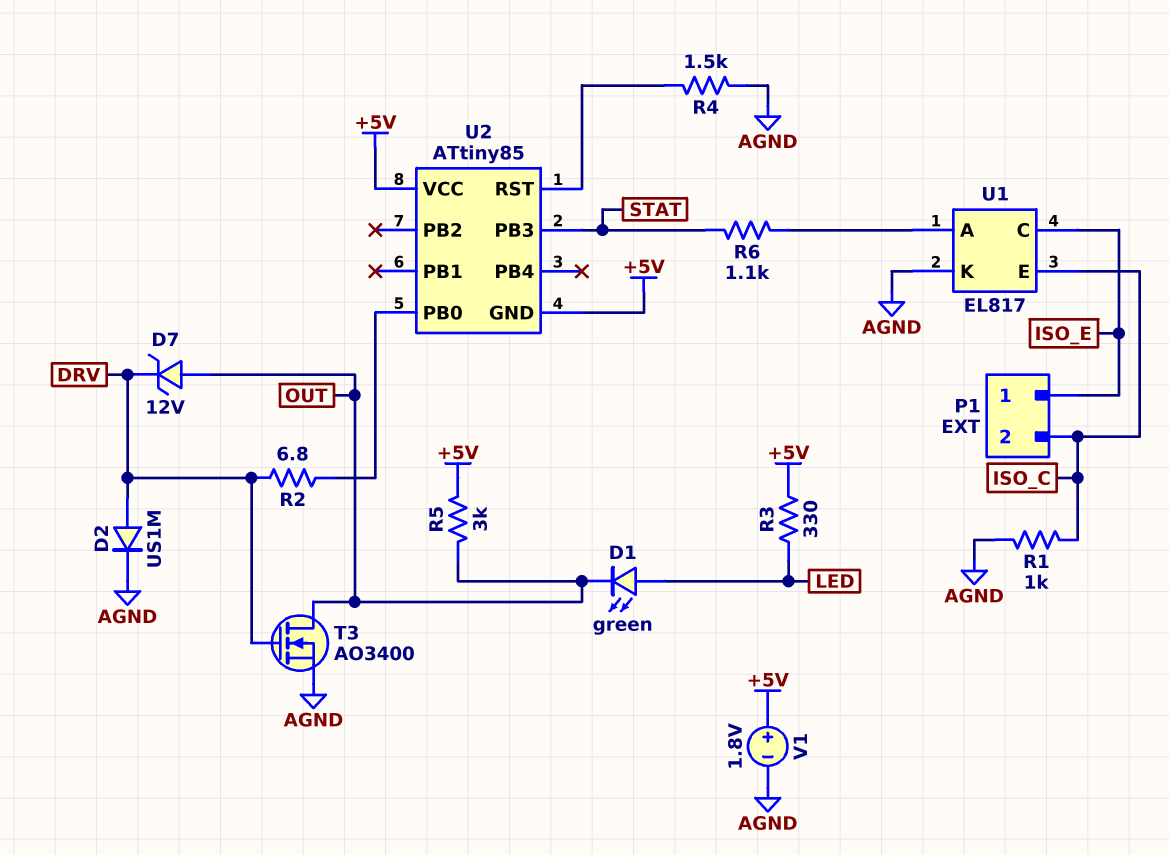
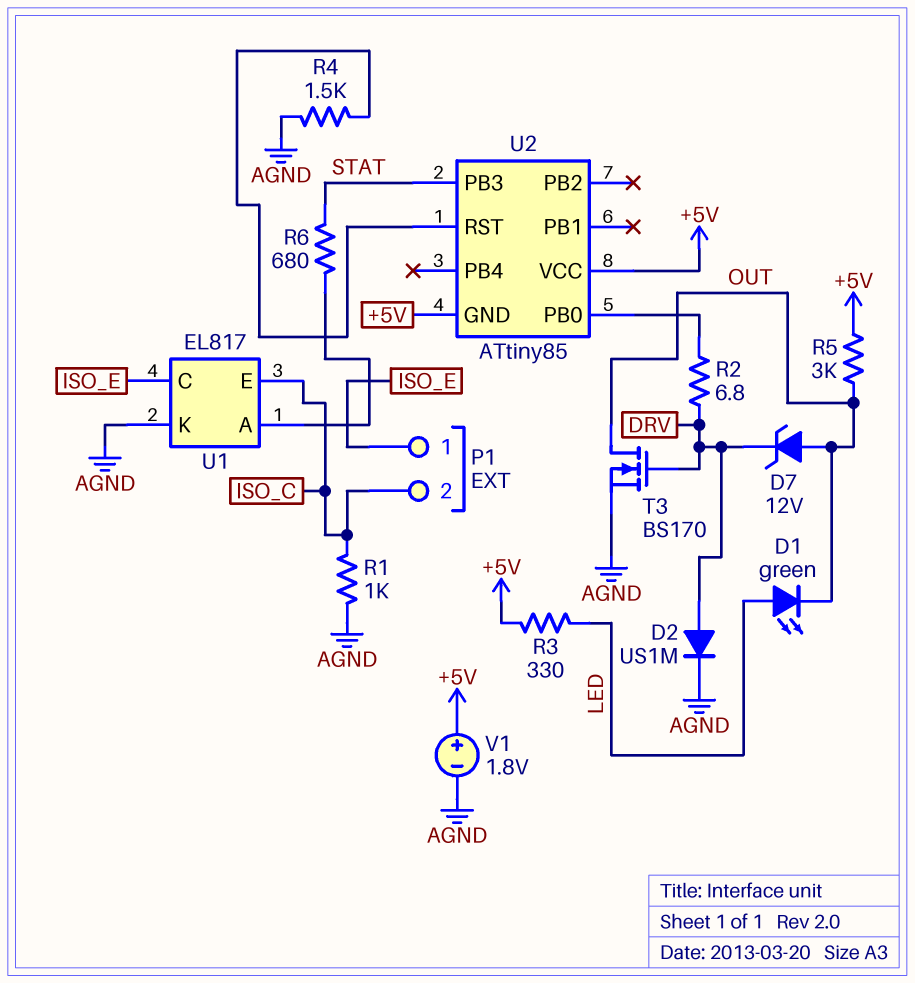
R6: 1.1k (STAT, U1/A) -> 680 (STAT, U1/A)
T3: NMOS AO3400 (G DRV, D OUT, S AGND) -> NMOS BS170 (G DRV, D OUT, S AGND)

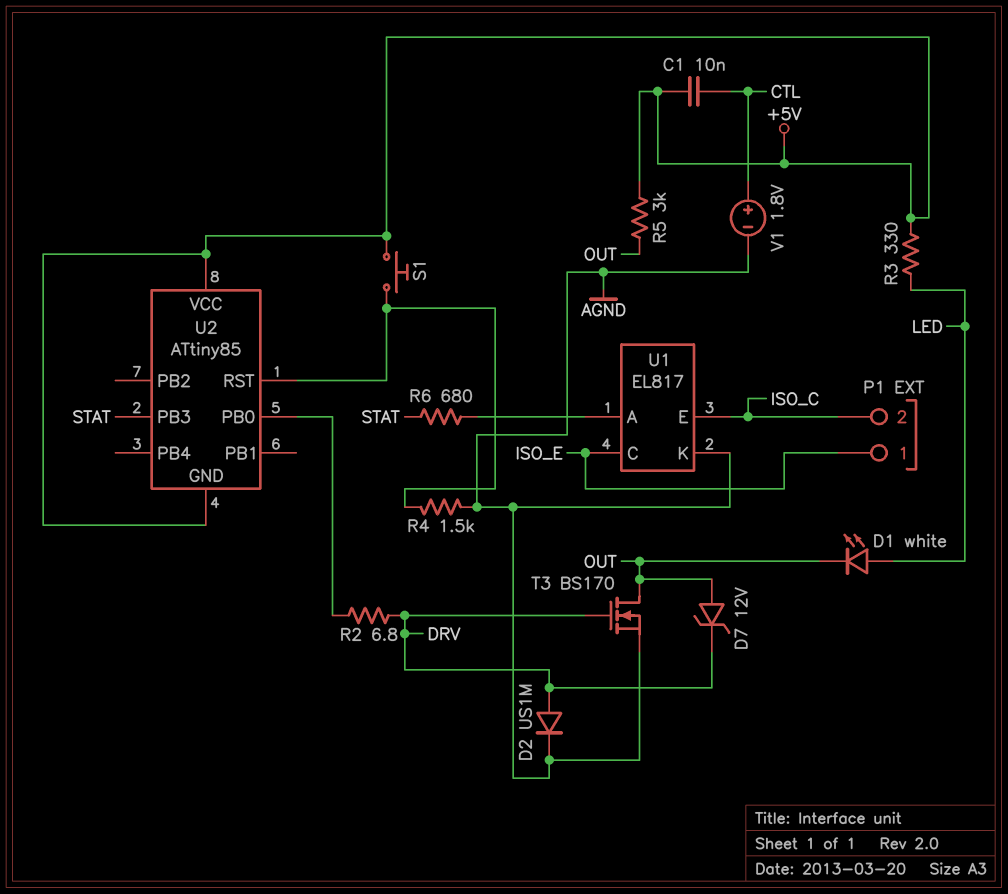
C1: none -> 10nF (+5V, CTL)
D1: LED green (A LED, K OUT) -> LED white (A LED, K OUT)
R1: 1k (AGND, ISO_C) -> none
S1: none -> button (+5V, U2/RST)
V1: 1.8V (plus +5V, minus AGND) -> 1.8V (plus CTL, minus AGND)

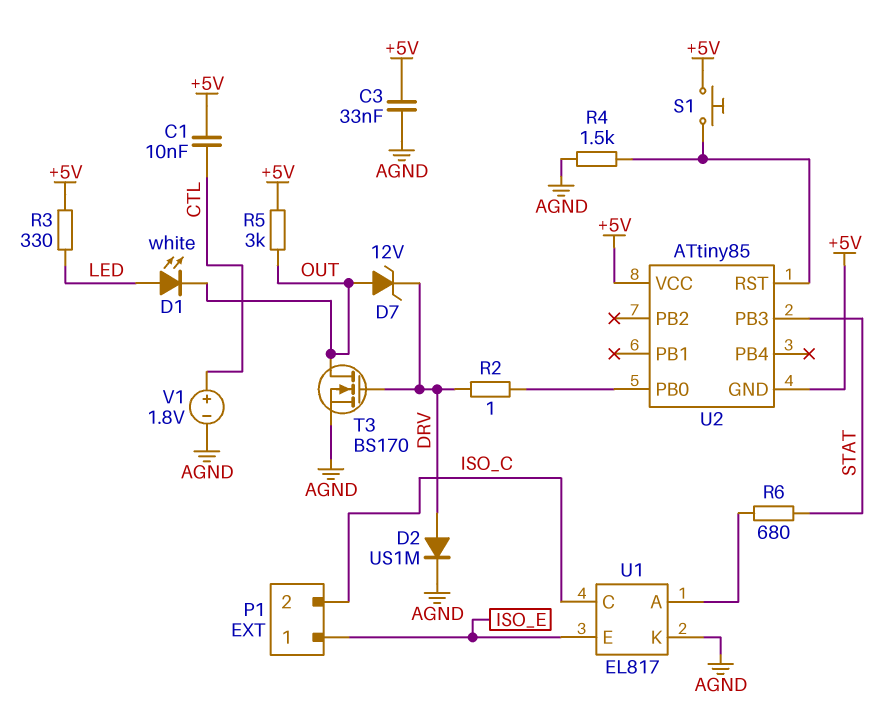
C3: none -> 33nF (+5V, AGND)
R2: 6.8 (DRV, U2/PB0) -> 1 (DRV, U2/PB0)
U1 pin C: ISO_E -> ISO_C
U1 pin E: ISO_C -> ISO_E

